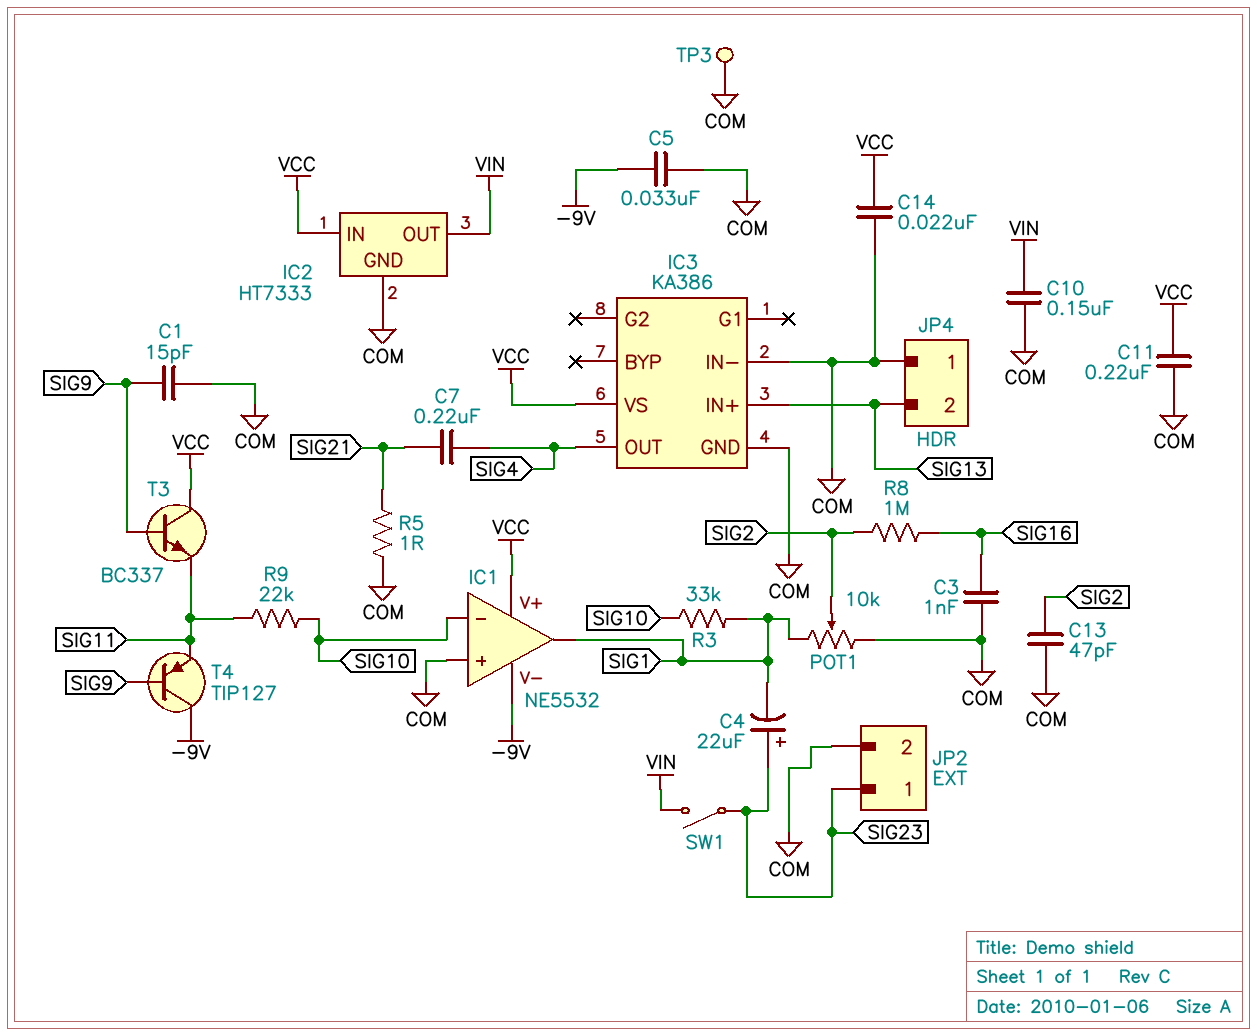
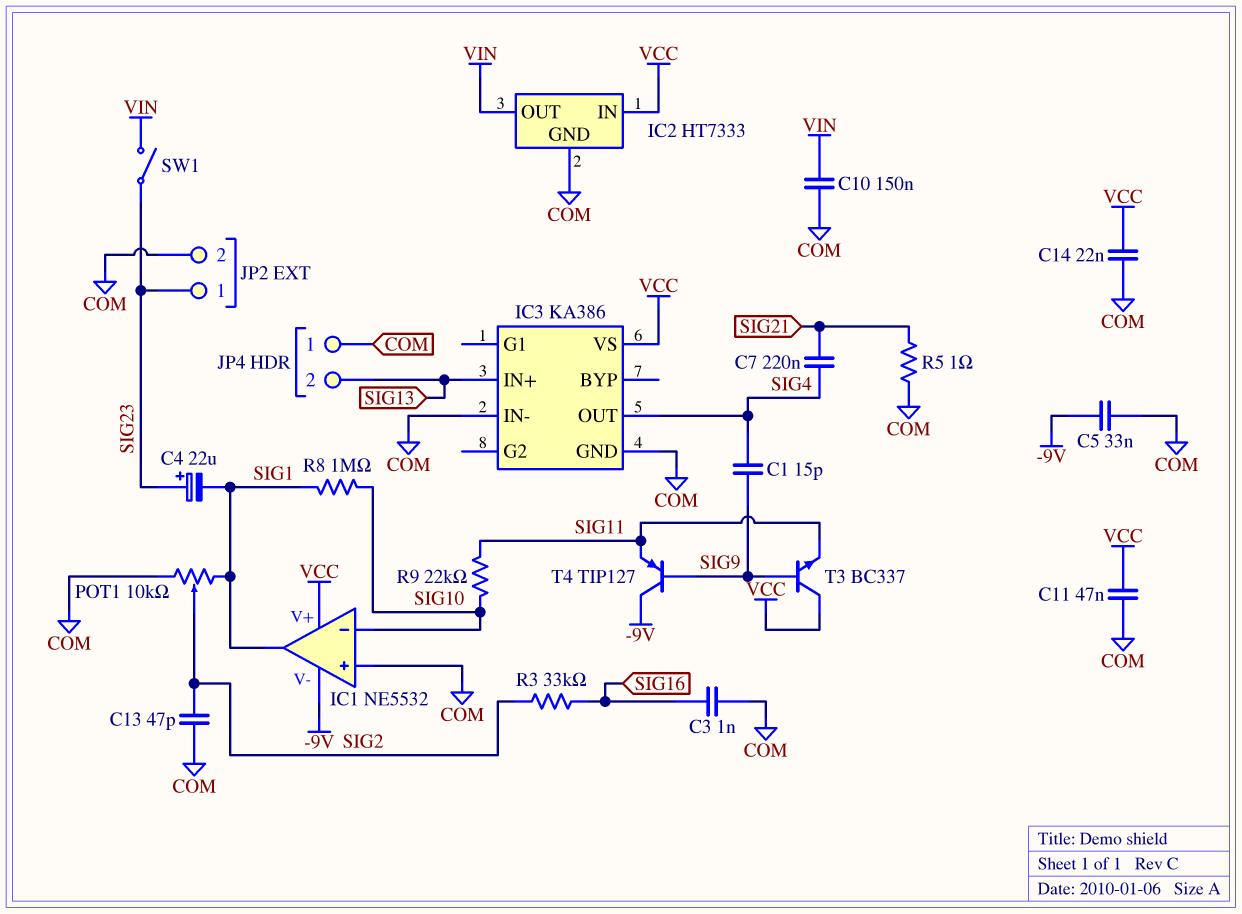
C1: 15pF (COM, SIG9) -> 15pF (SIG4, SIG9)
C11: 220nF (COM, VCC) -> 47nF (COM, VCC)
R3: 33k (SIG1, SIG10) -> 33k (SIG2, SIG16)
R8: 1M (SIG2, SIG16) -> 1M (SIG1, SIG10)
TP3: test point (COM) -> none

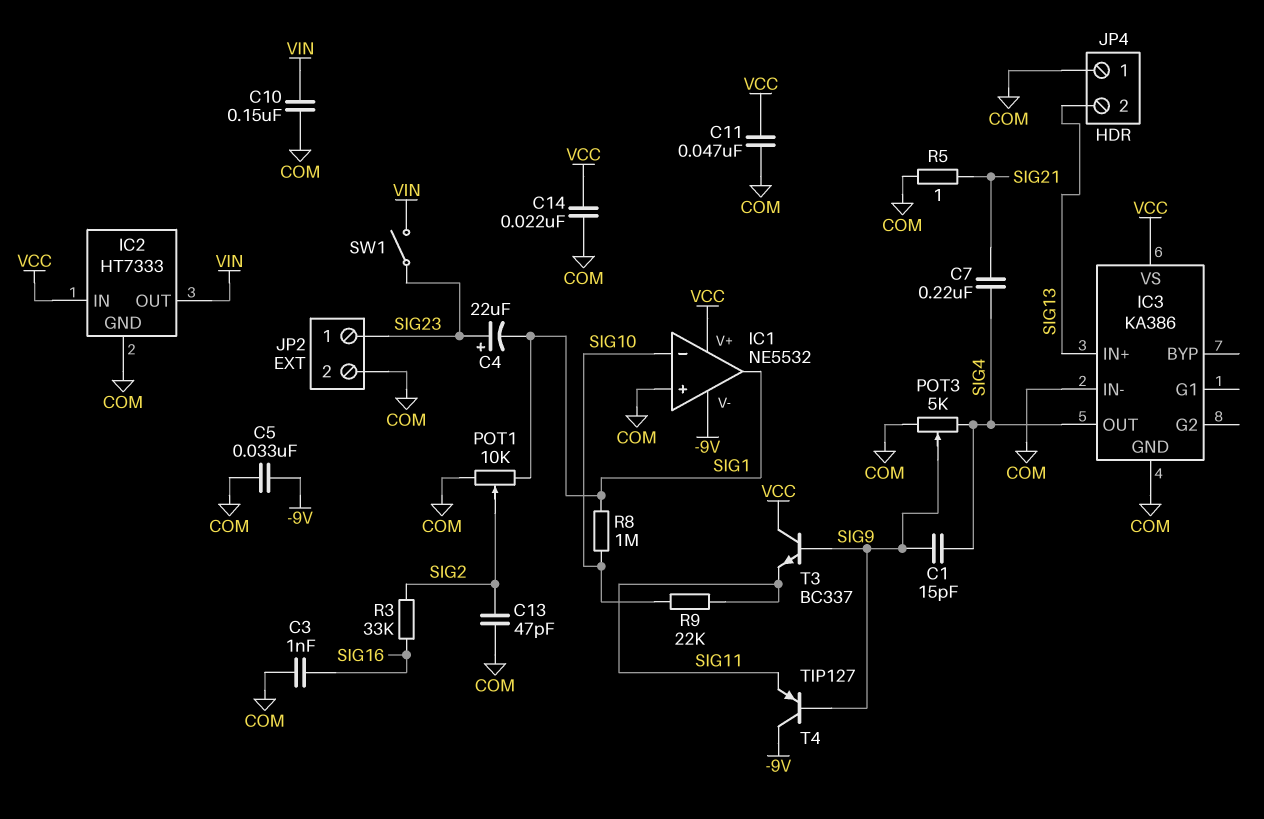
POT3: none -> 5k (COM, SIG4, wiper SIG9)

